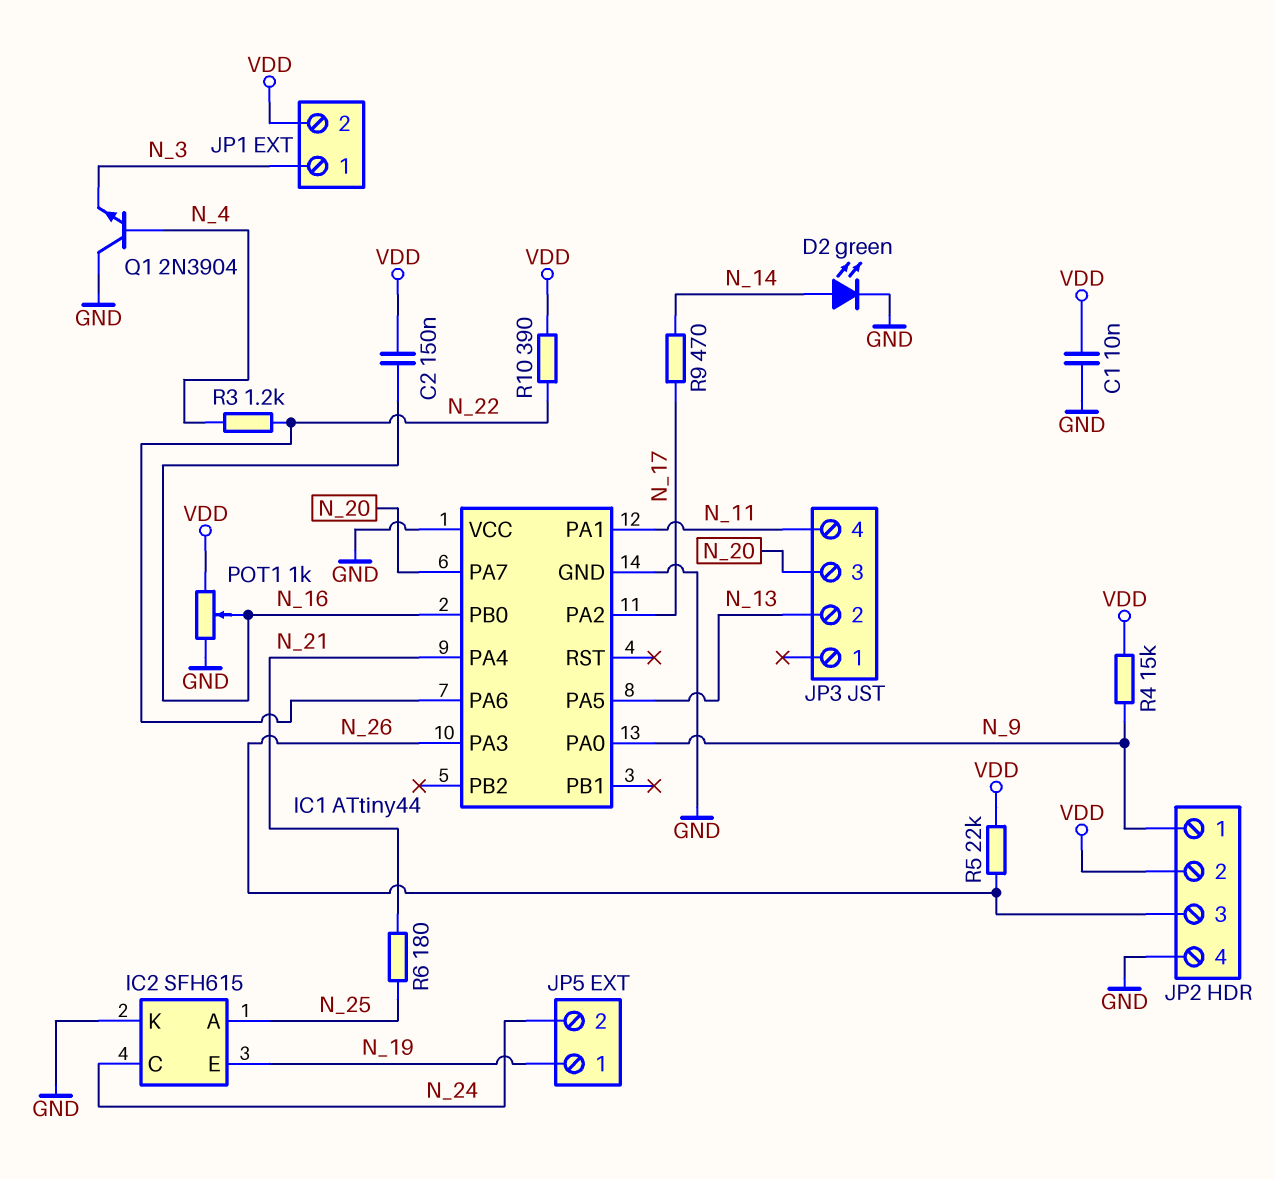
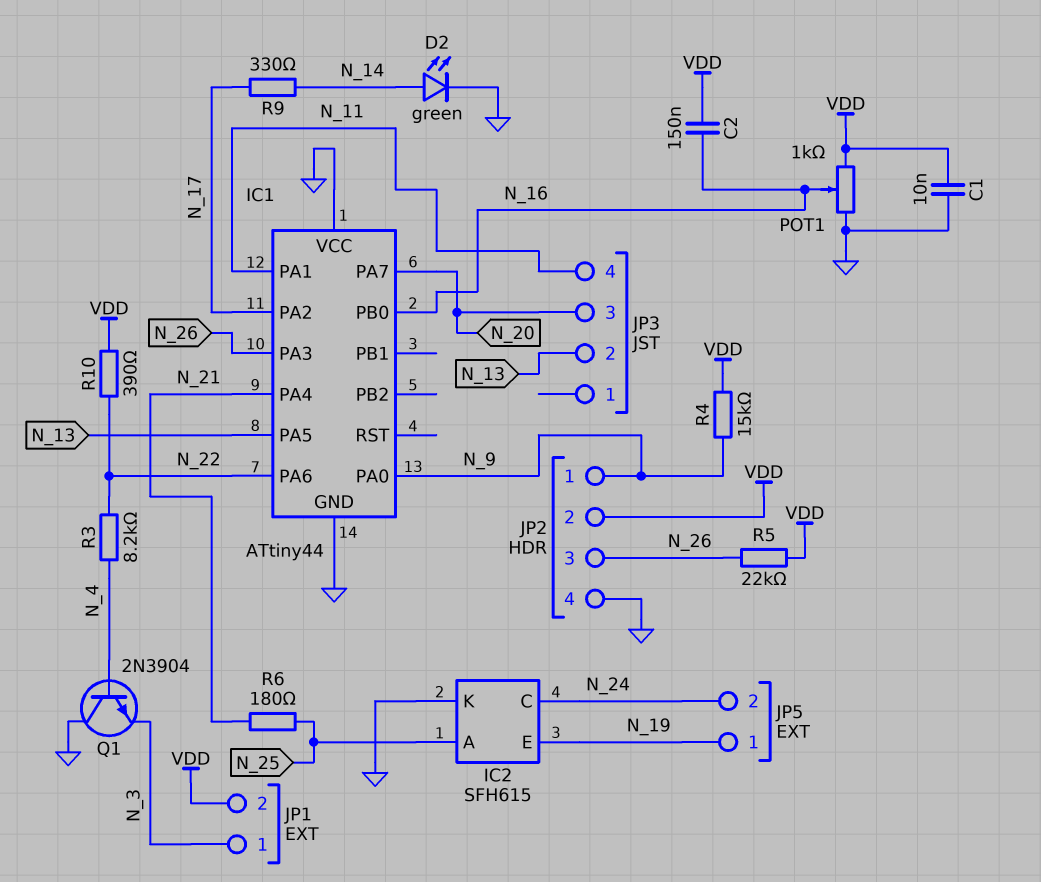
R3: 1.2k (N_4, N_22) -> 8.2k (N_4, N_22)
R9: 470 (N_14, N_17) -> 330 (N_14, N_17)

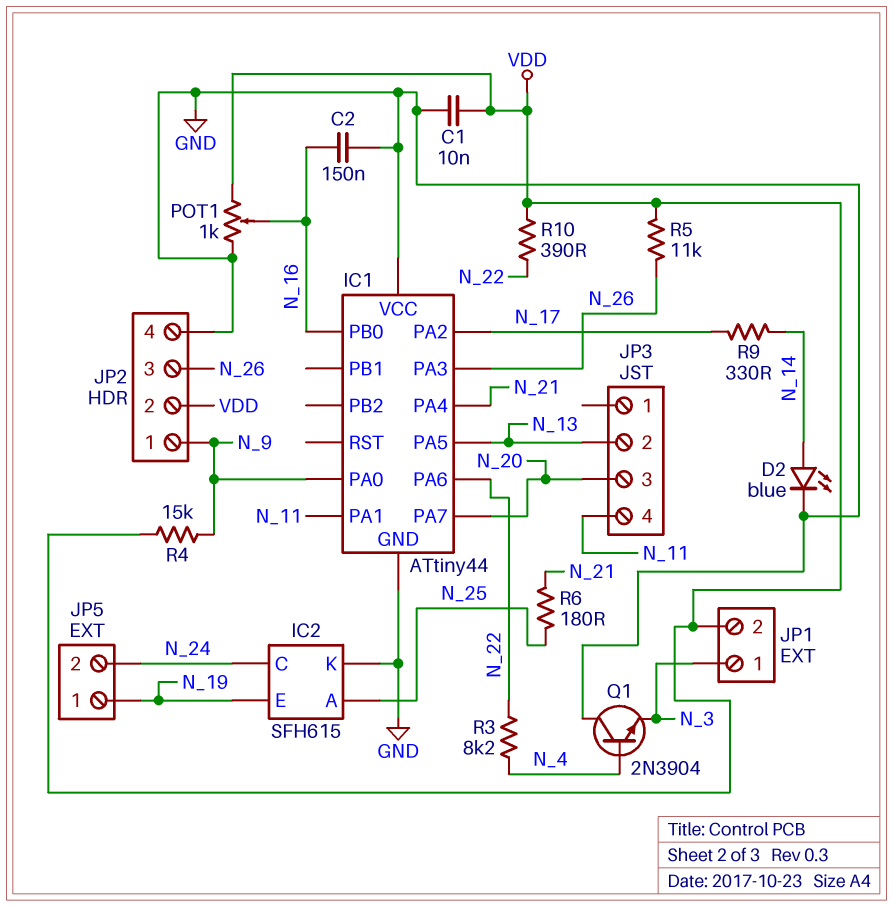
C2: 150nF (N_16, VDD) -> 150nF (GND, N_16)
D2: LED green (A N_14, K GND) -> LED blue (A N_14, K GND)
R5: 22k (N_26, VDD) -> 11k (N_26, VDD)

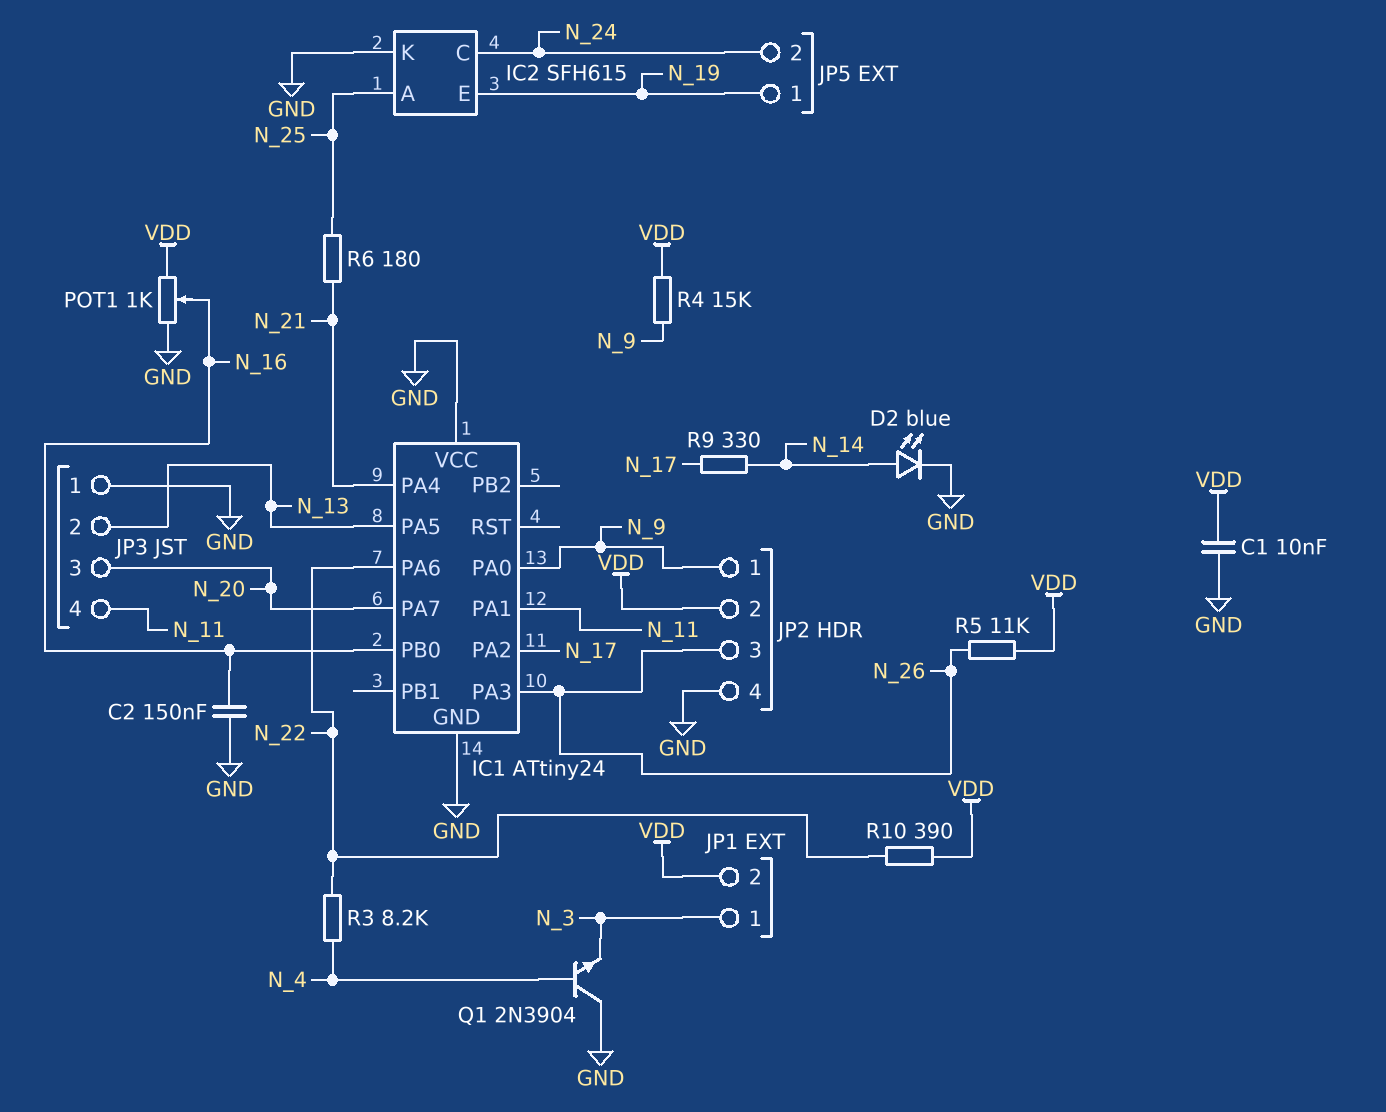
IC1: ATtiny44 -> ATtiny24
JP3 pin 1: none -> GND

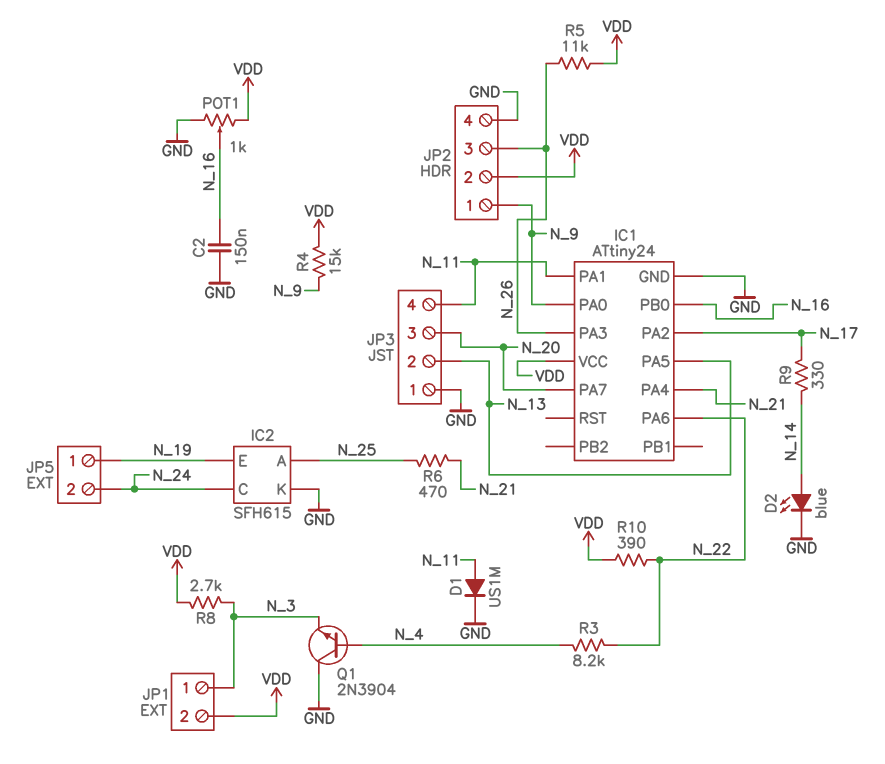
C1: 10nF (GND, VDD) -> none
D1: none -> diode US1M (A N_11, K GND)
IC1 pin VCC: GND -> VDD
R6: 180 (N_21, N_25) -> 470 (N_21, N_25)
R8: none -> 2.7k (N_3, VDD)

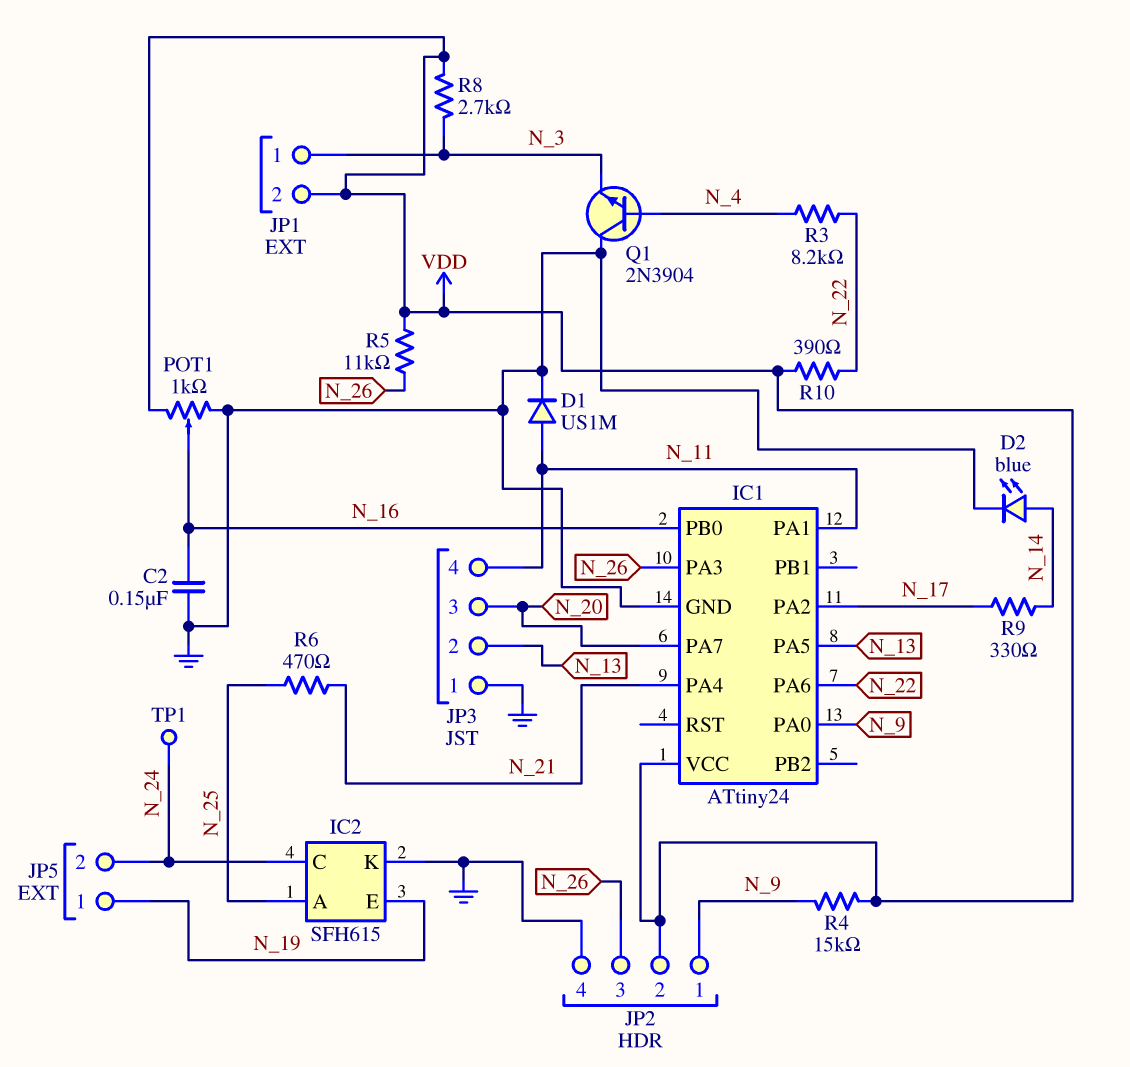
TP1: none -> test point (N_24)

